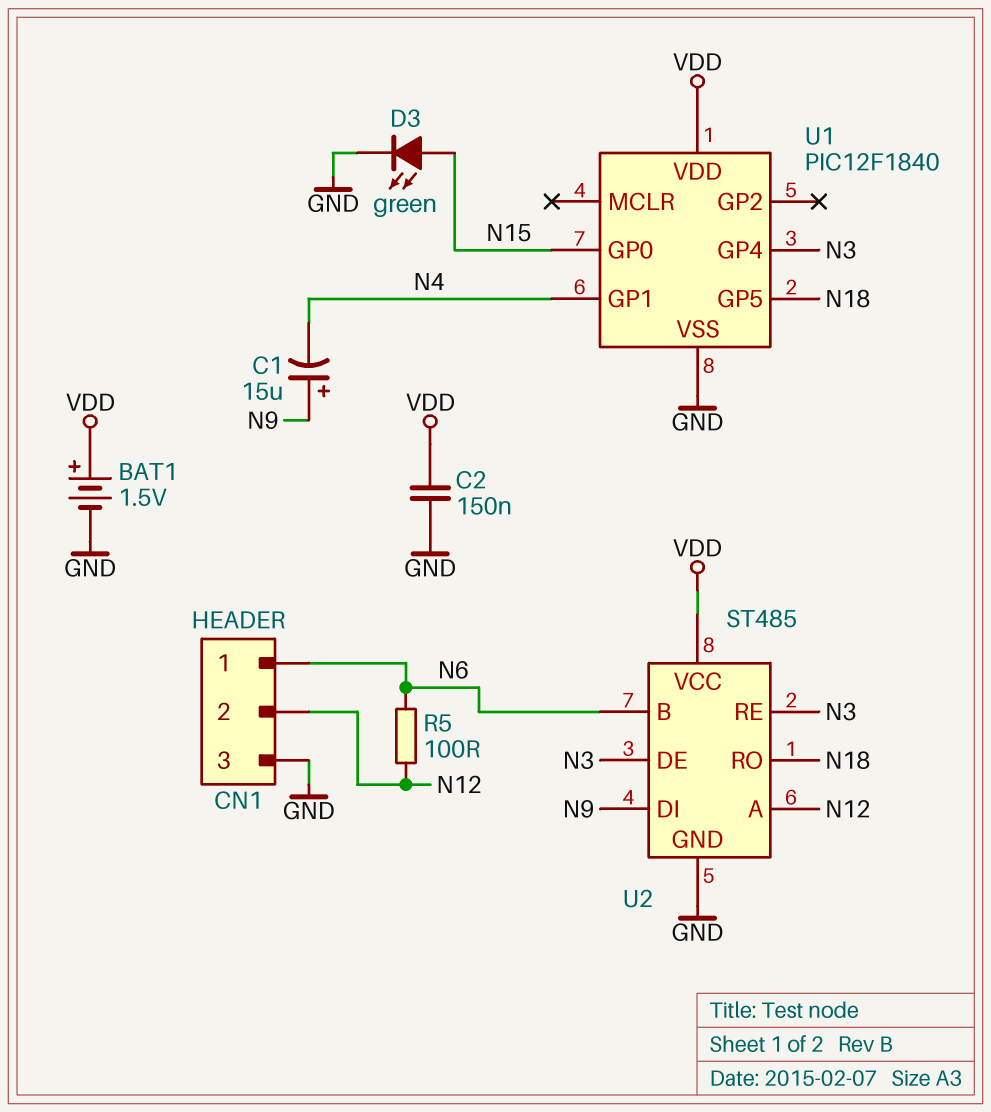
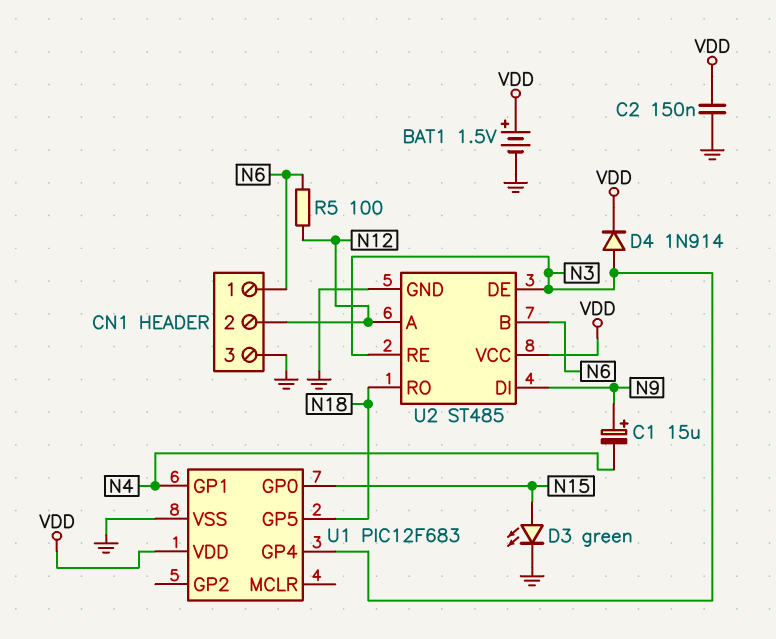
D4: none -> diode 1N914 (A N3, K VDD)
U1: PIC12F1840 -> PIC12F683

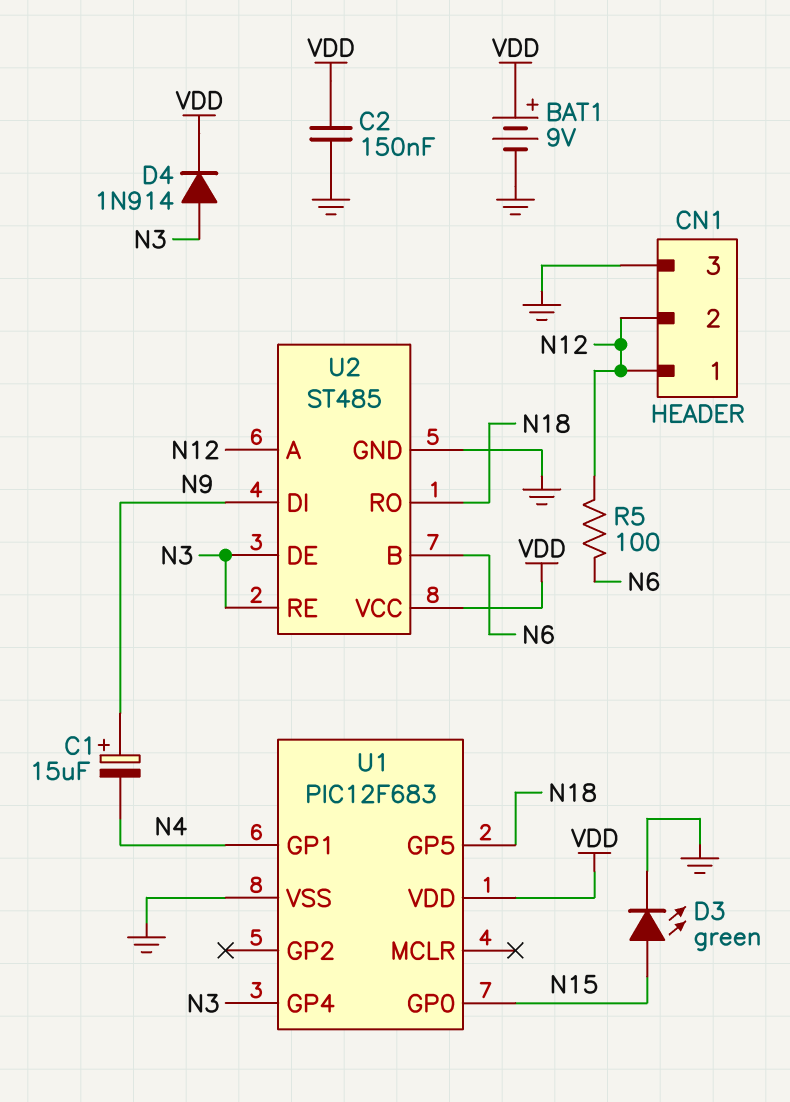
BAT1: 1.5V (plus VDD, minus GND) -> 9V (plus VDD, minus GND)
CN1 pin 1: N6 -> N12

